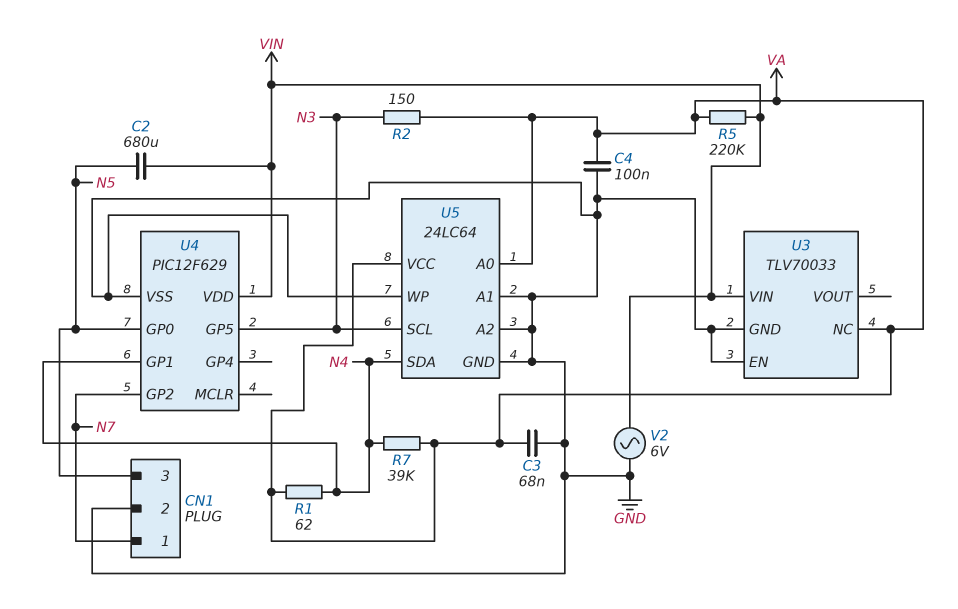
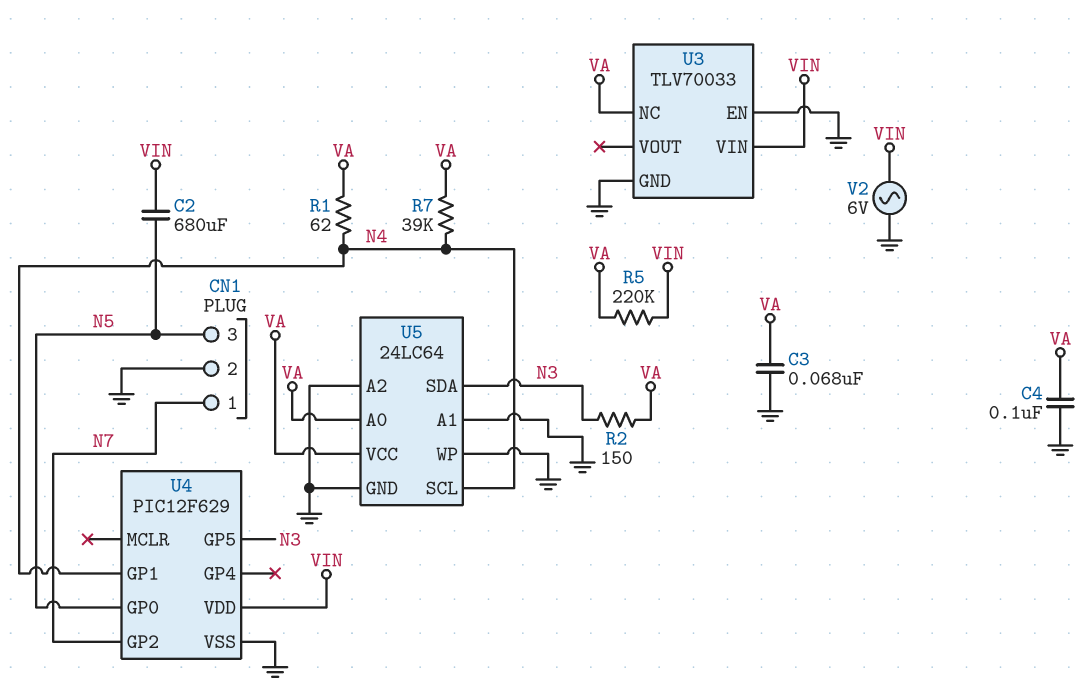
U5 pin SCL: N3 -> N4
U5 pin SDA: N4 -> N3

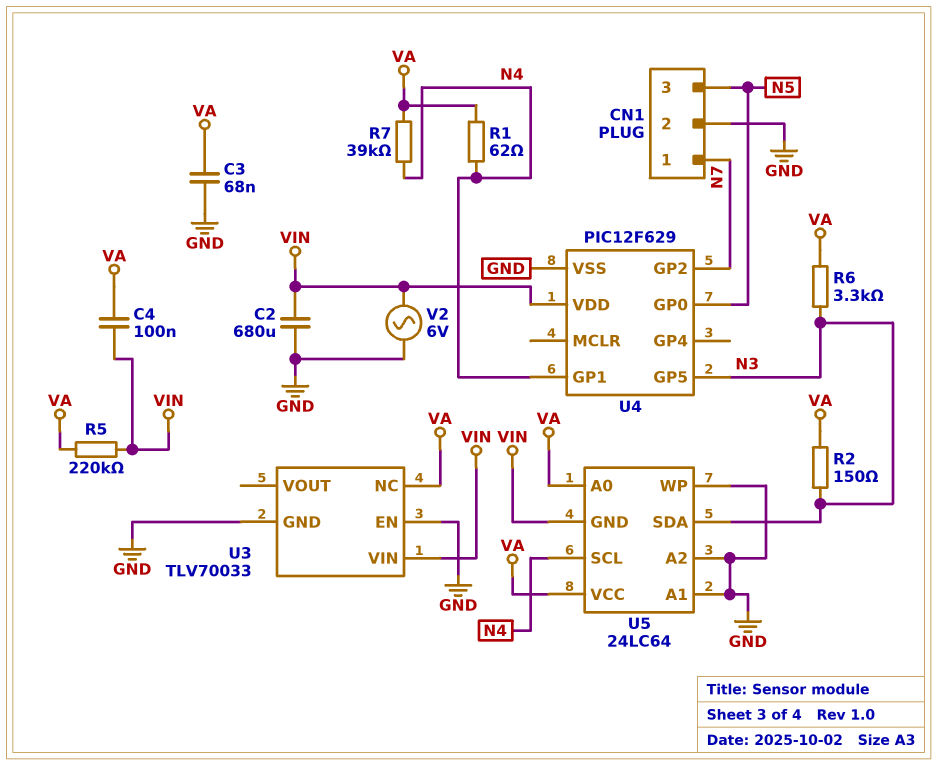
C2: 680uF (N5, VIN) -> 680uF (GND, VIN)
C4: 100nF (GND, VA) -> 100nF (VA, VIN)
R6: none -> 3.3k (N3, VA)
U5 pin GND: GND -> VIN

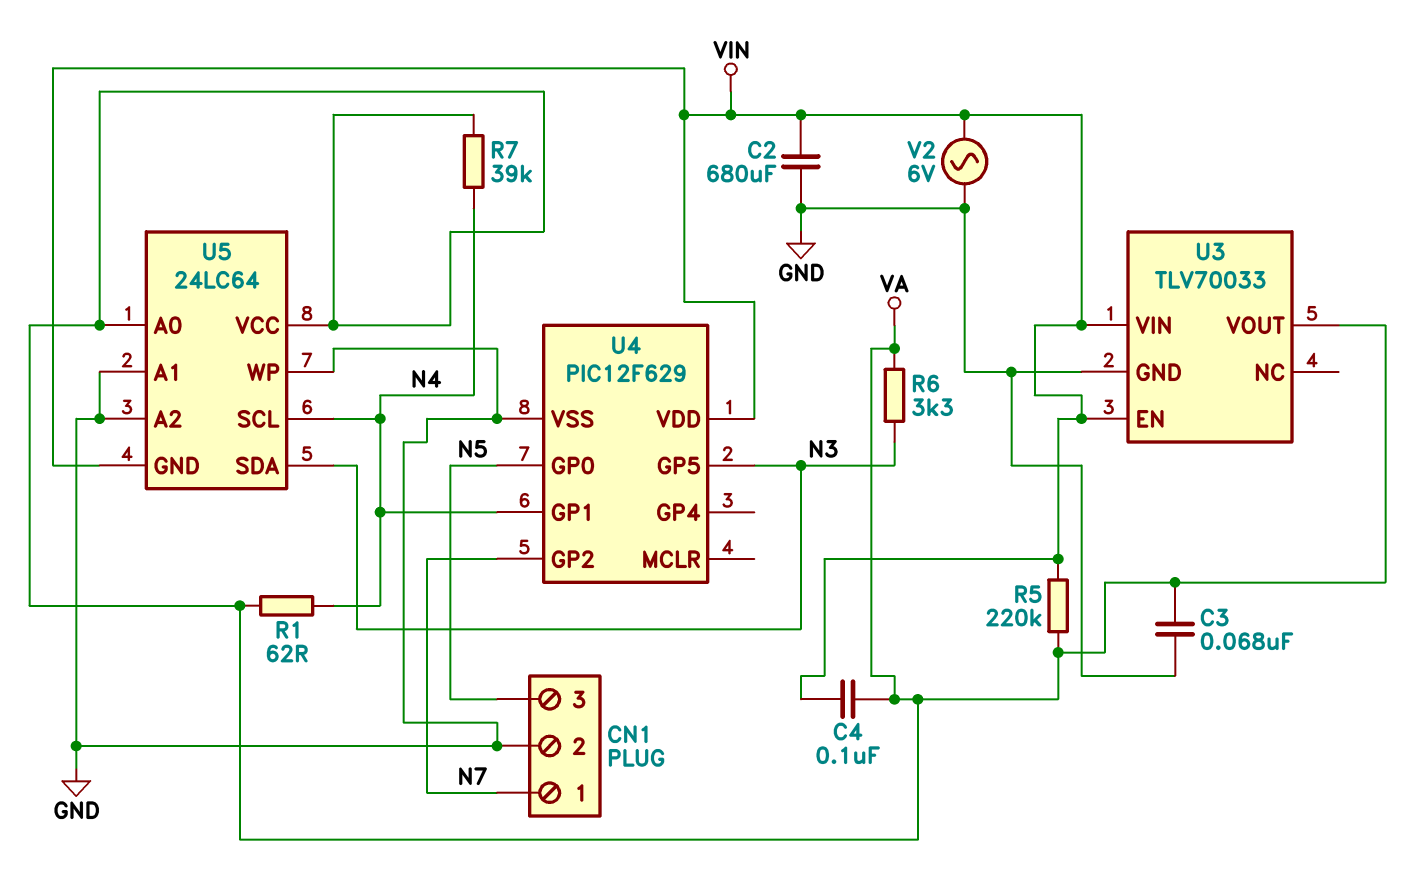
R2: 150 (N3, VA) -> none
U3 pin EN: GND -> VIN
U3 pin NC: VA -> none
U3 pin VOUT: none -> VA

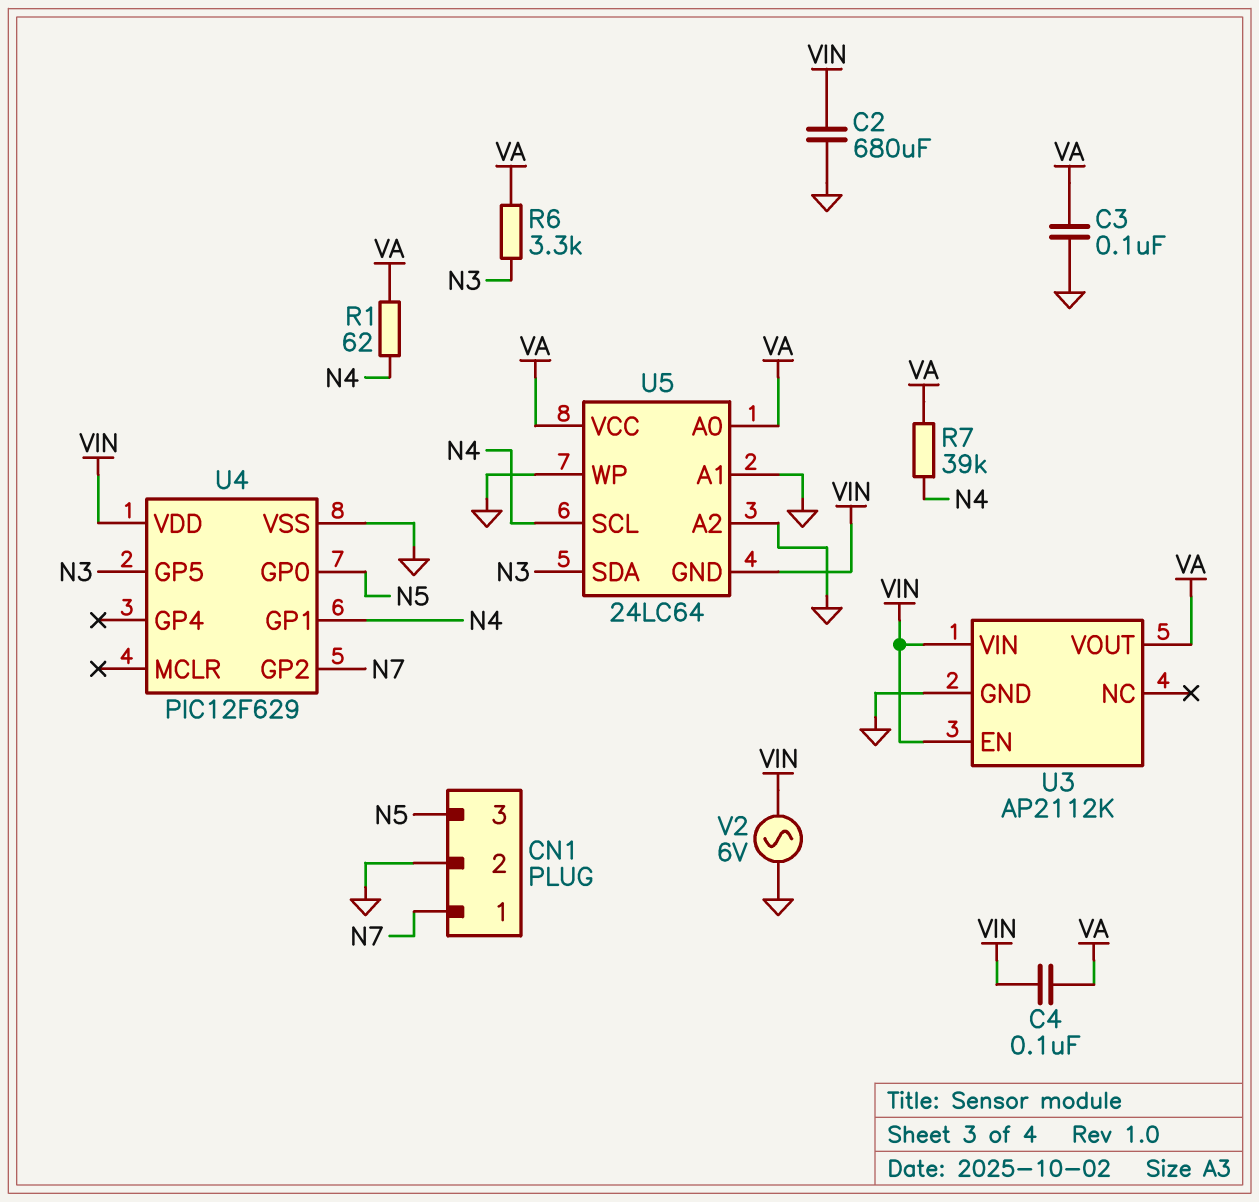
C3: 68nF (GND, VA) -> 100nF (GND, VA)
R5: 220k (VA, VIN) -> none
U3: TLV70033 -> AP2112K

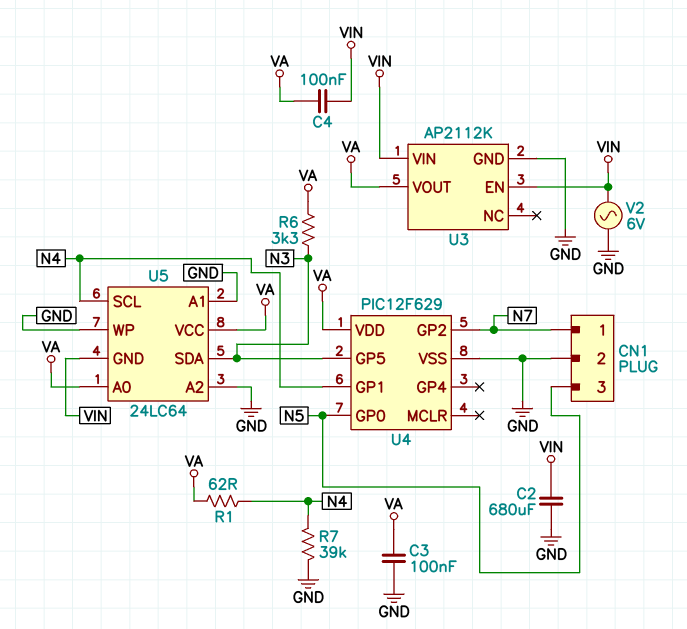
R7: 39k (N4, VA) -> 39k (GND, N4)
U4 pin VDD: VIN -> VA

